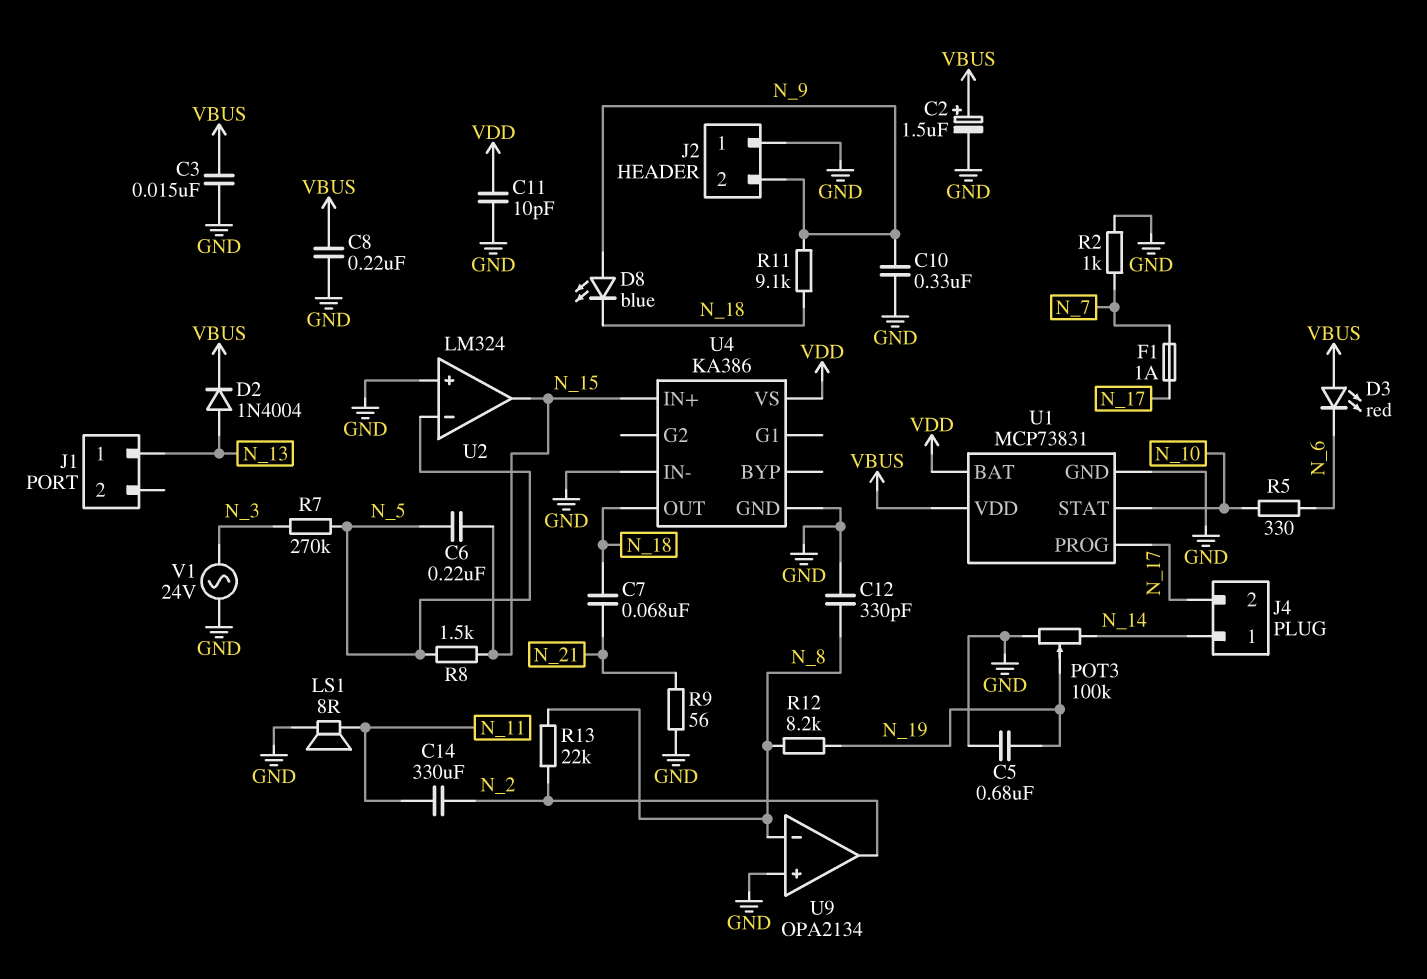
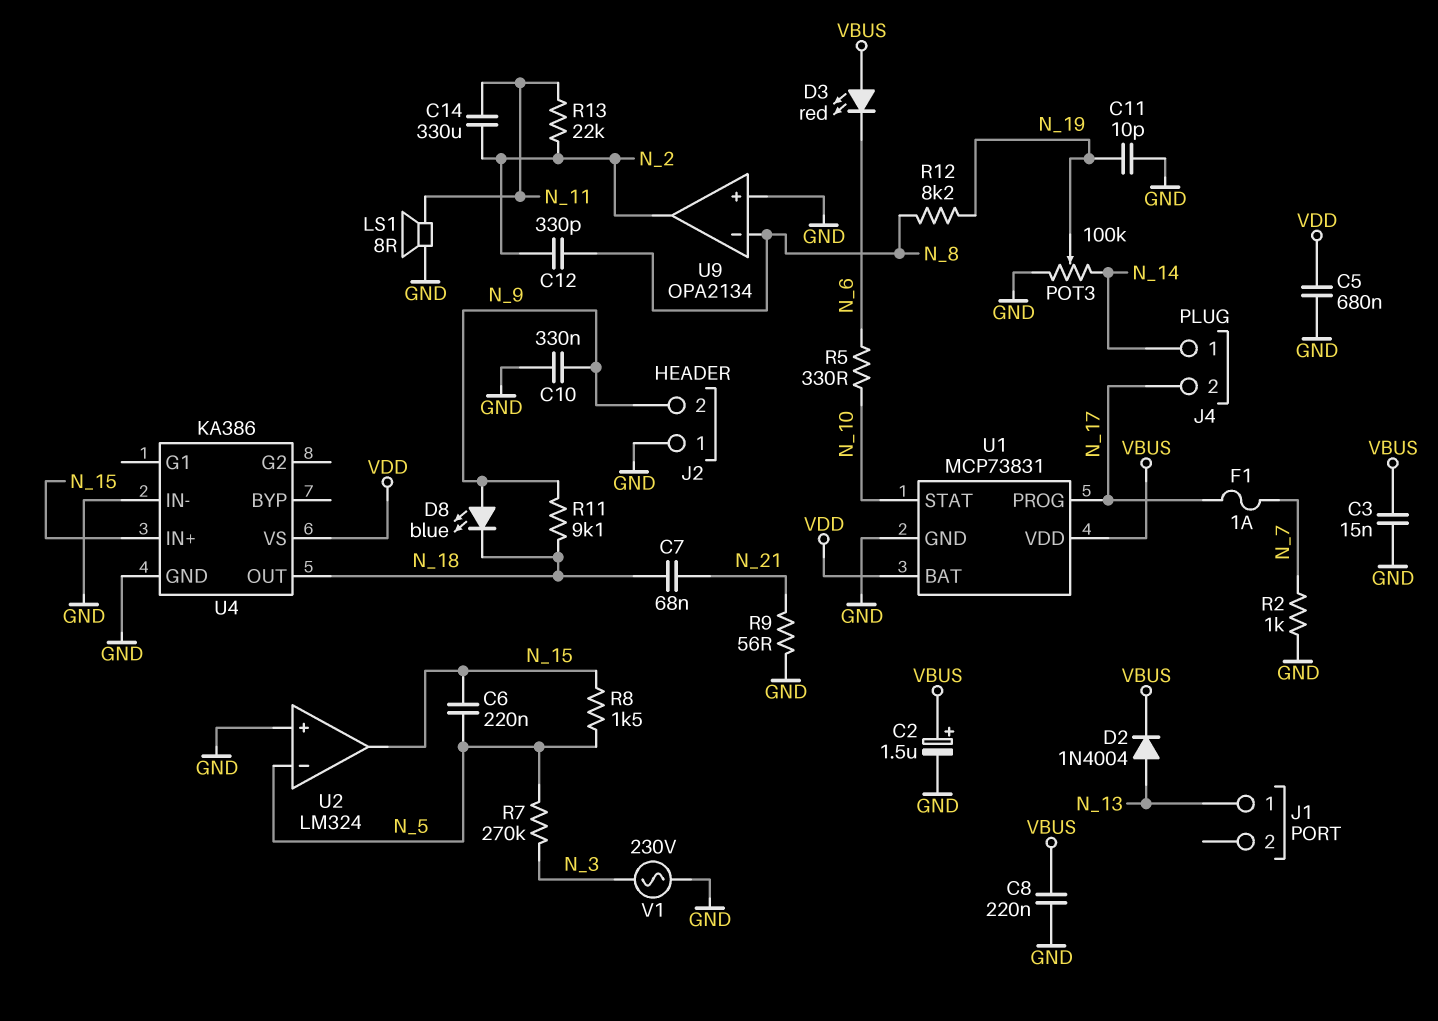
C5: 680nF (GND, N_19) -> 680nF (GND, VDD)
C11: 10pF (GND, VDD) -> 10pF (GND, N_19)
C12: 330pF (GND, N_8) -> 330pF (N_2, N_8)
R13: 22k (N_2, N_8) -> 22k (N_2, N_11)
V1: AC 24V (GND, N_3) -> AC 230V (GND, N_3)

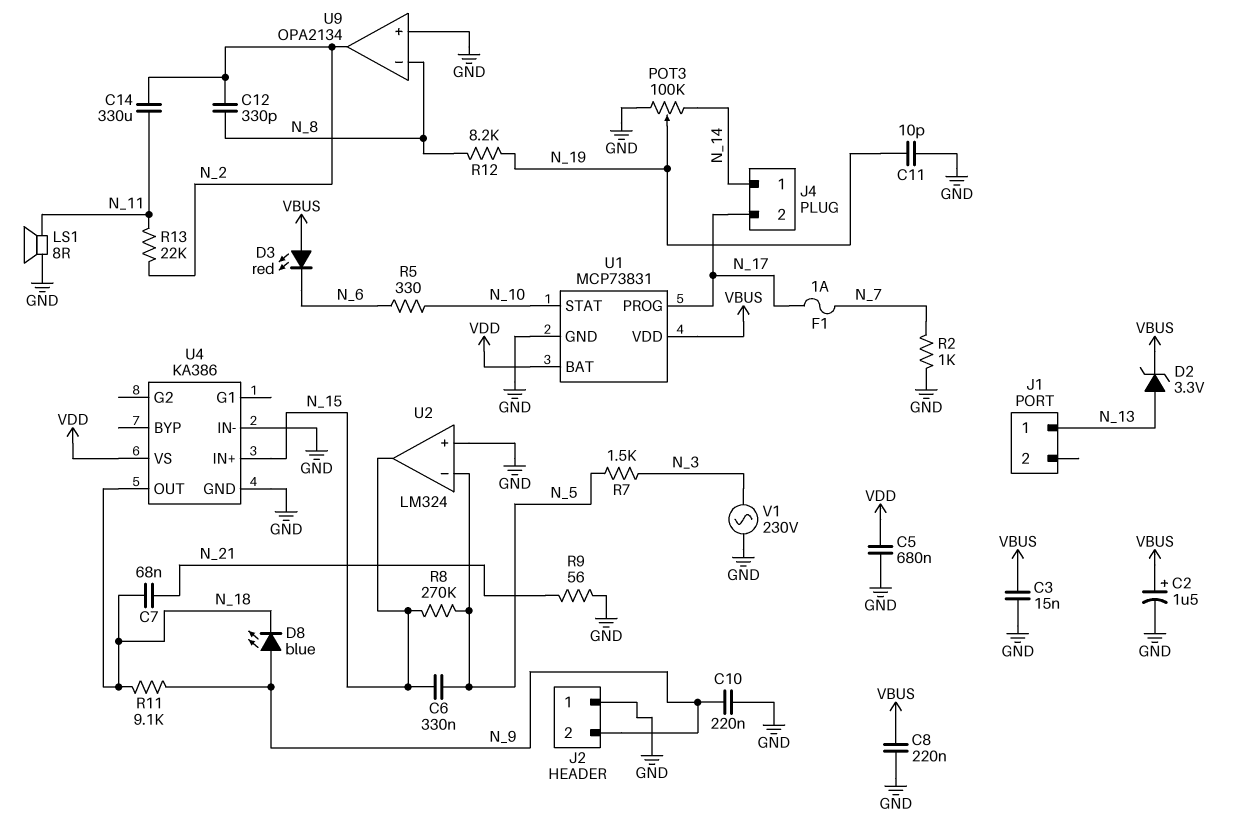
C6: 220nF (N_5, N_15) -> 330nF (N_5, N_15)
C10: 330nF (GND, N_9) -> 220nF (GND, N_9)
D2: diode 1N4004 (A N_13, K VBUS) -> zener 3.3V (A N_13, K VBUS)
R7: 270k (N_3, N_5) -> 1.5k (N_3, N_5)
R8: 1.5k (N_5, N_15) -> 270k (N_5, N_15)

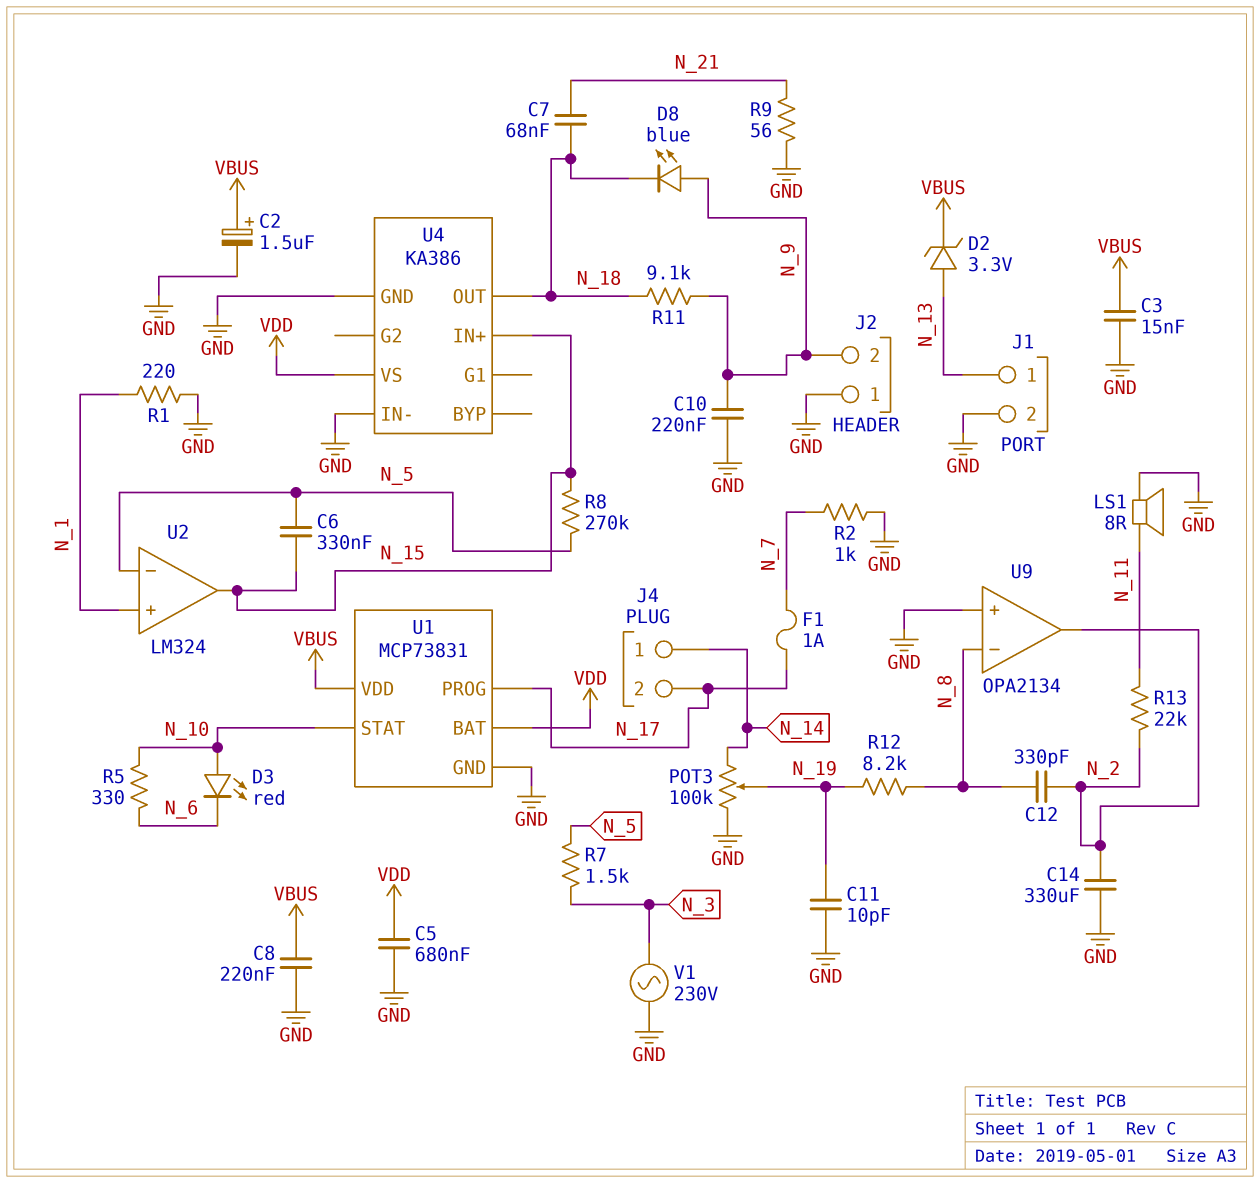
C14: 330uF (N_2, N_11) -> 330uF (GND, N_2)
D3: LED red (A VBUS, K N_6) -> LED red (A N_10, K N_6)
J1 pin 2: none -> GND
R1: none -> 220 (GND, N_1)
U2 pin in+: GND -> N_1

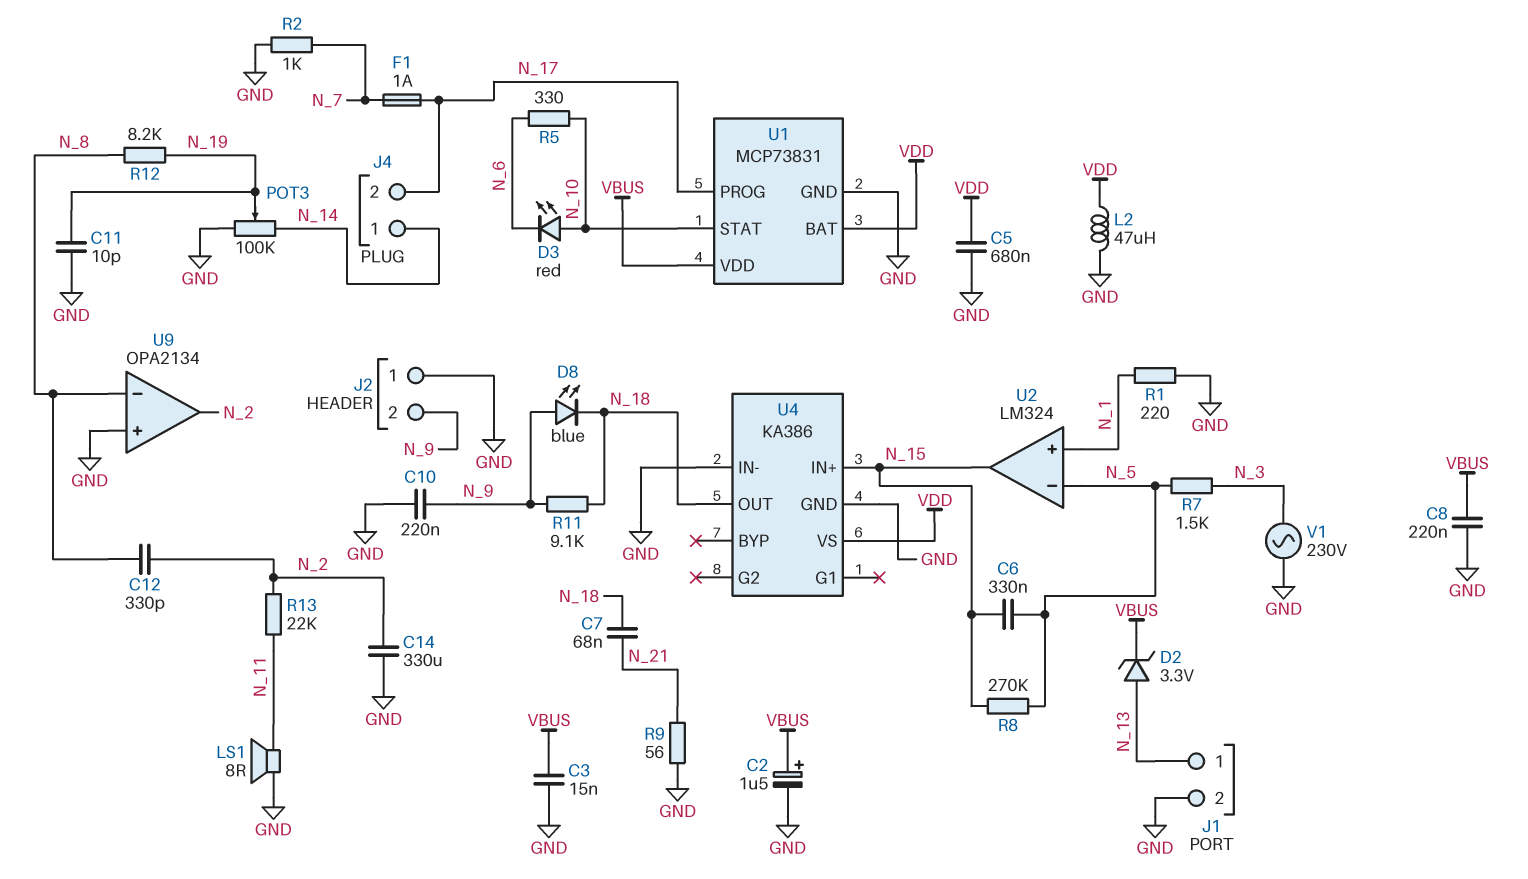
L2: none -> 47uH (GND, VDD)

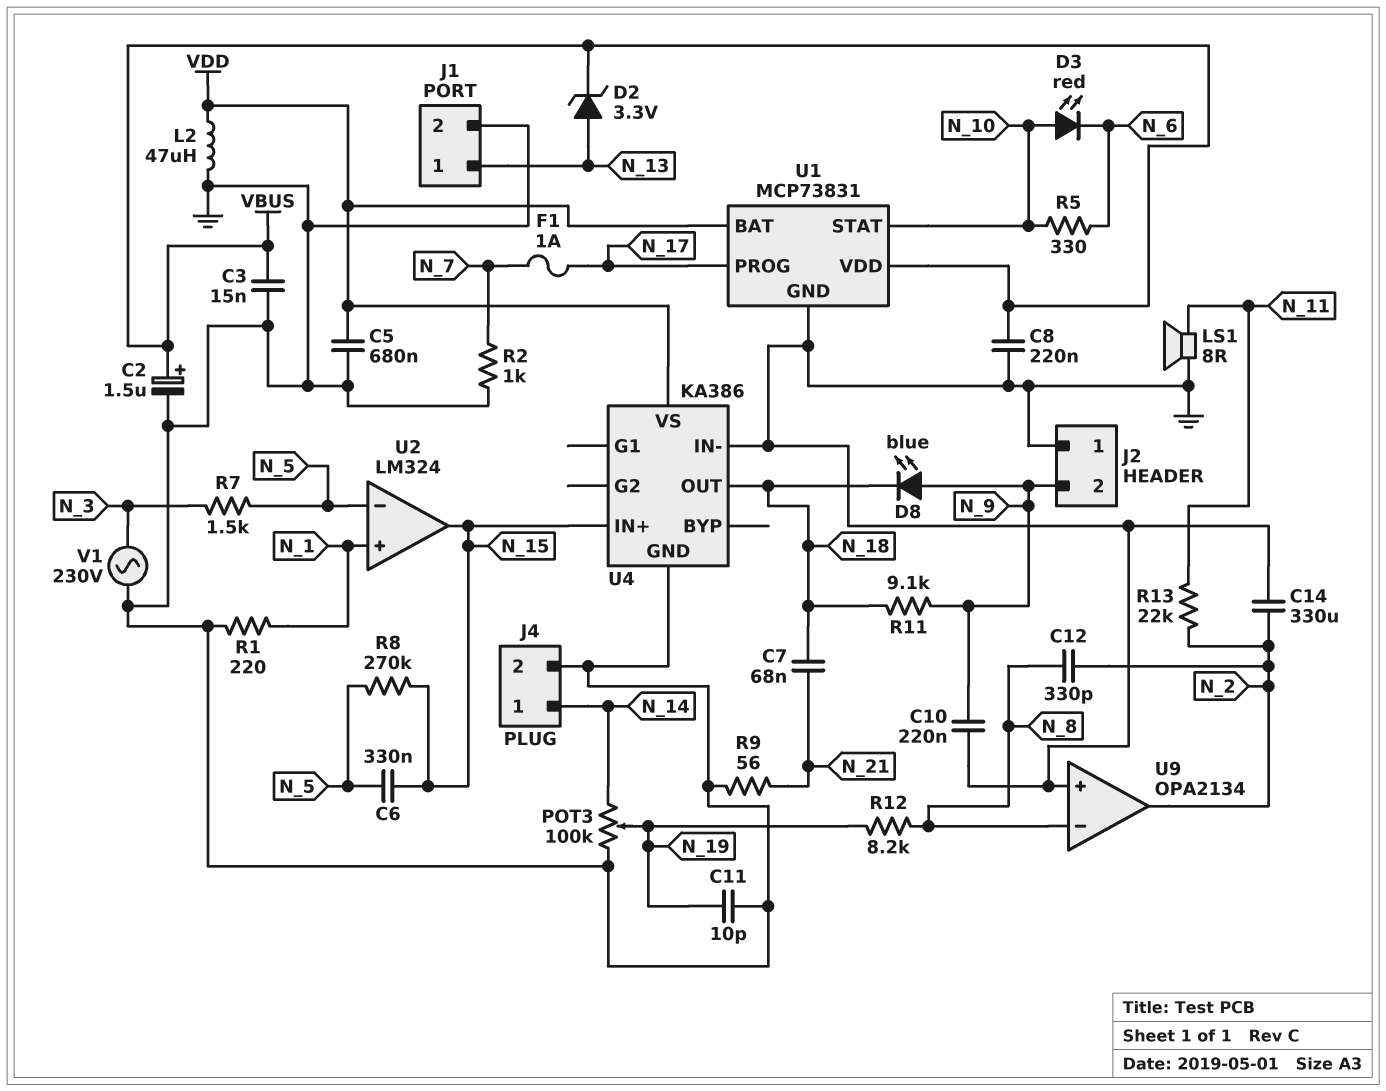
J4 pin 2: N_17 -> GND

